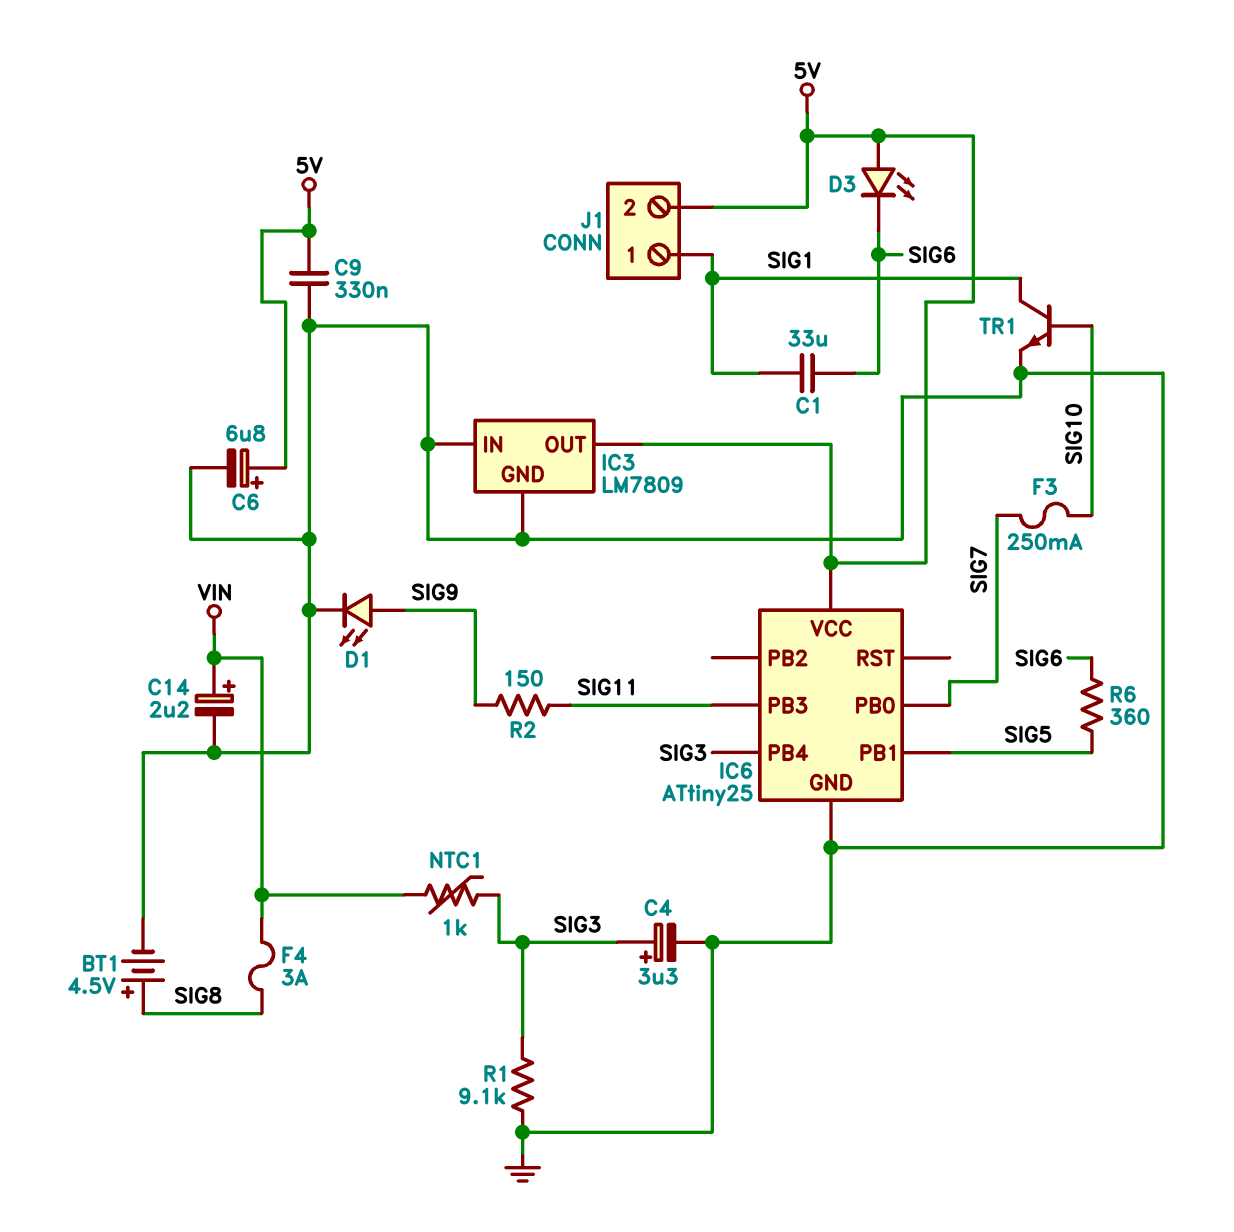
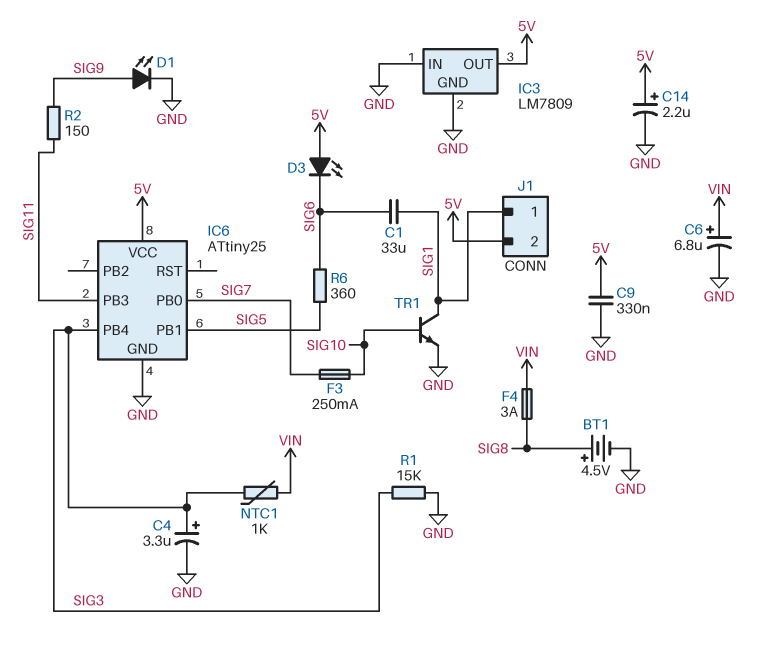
C6: 6.8uF (plus 5V, minus GND) -> 6.8uF (plus VIN, minus GND)
C14: 2.2uF (plus VIN, minus GND) -> 2.2uF (plus 5V, minus GND)
R1: 9.1k (GND, SIG3) -> 15k (GND, SIG3)

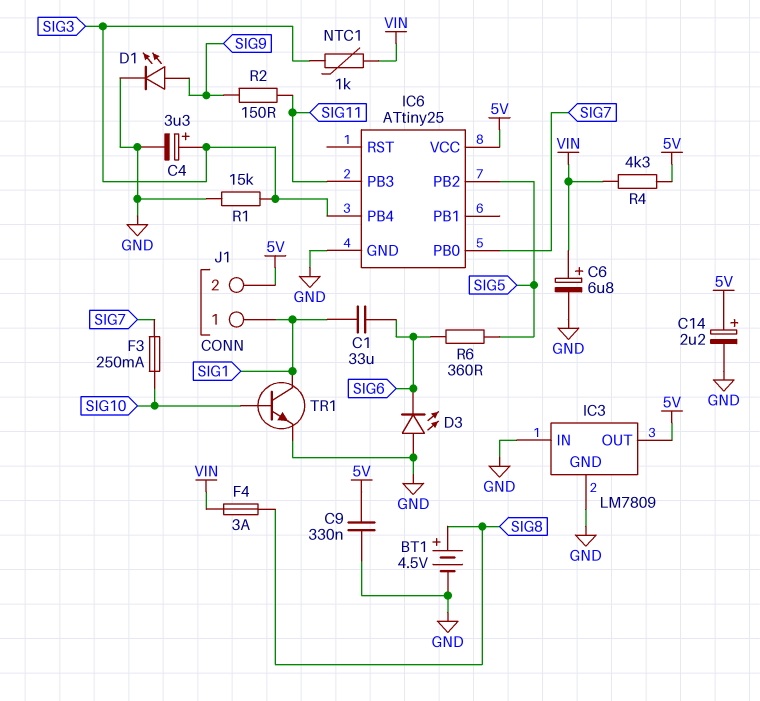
D3: LED (A 5V, K SIG6) -> LED (A GND, K SIG6)
IC6 pin PB1: SIG5 -> none
IC6 pin PB2: none -> SIG5
R4: none -> 4.3k (5V, VIN)

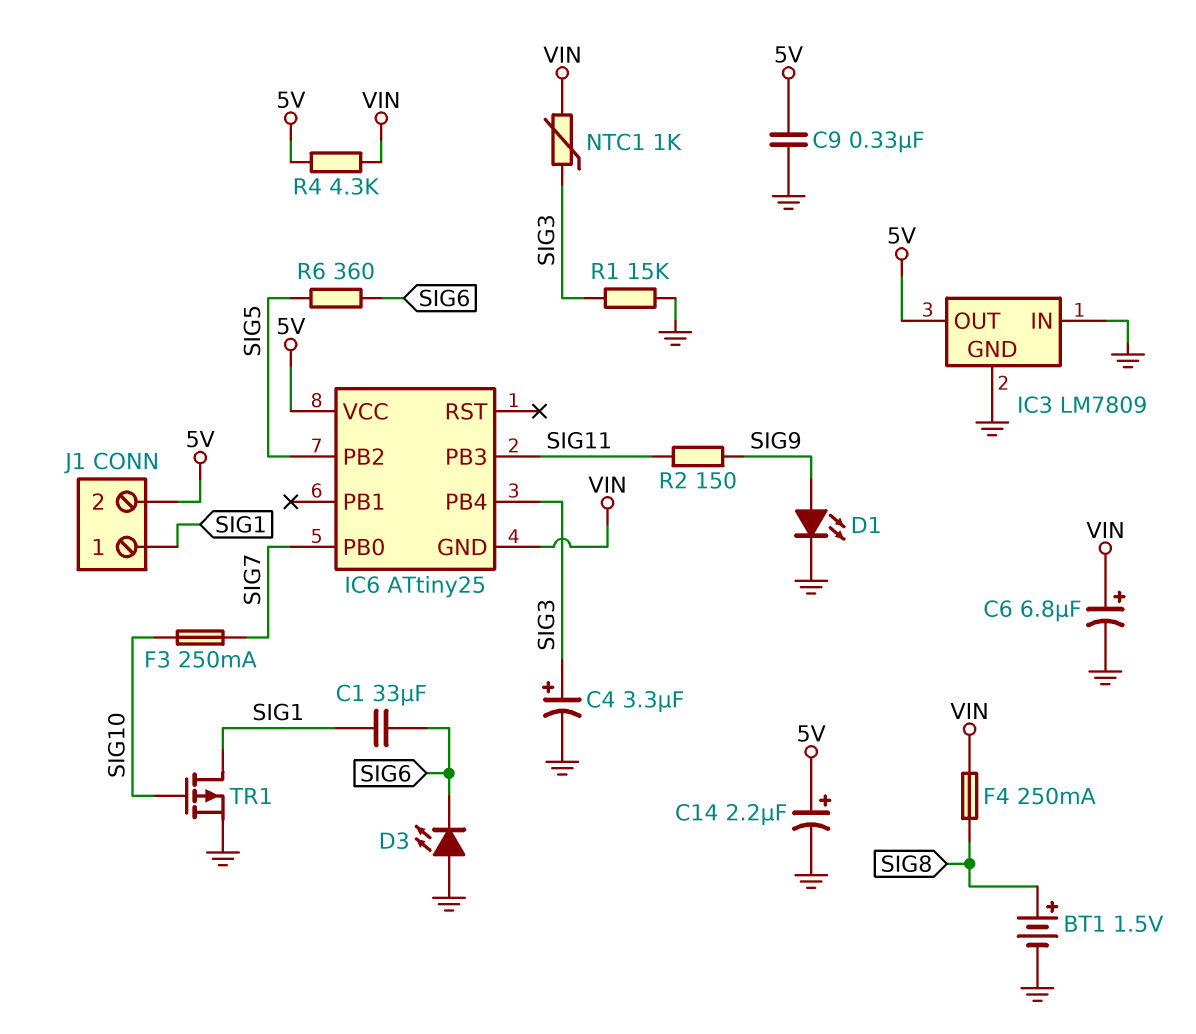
BT1: 4.5V (plus SIG8, minus GND) -> 1.5V (plus SIG8, minus GND)
F4: 3A (SIG8, VIN) -> 250mA (SIG8, VIN)
IC6 pin GND: GND -> VIN
TR1: NPN (B SIG10, C SIG1, E GND) -> PMOS (G SIG10, D SIG1, S GND)

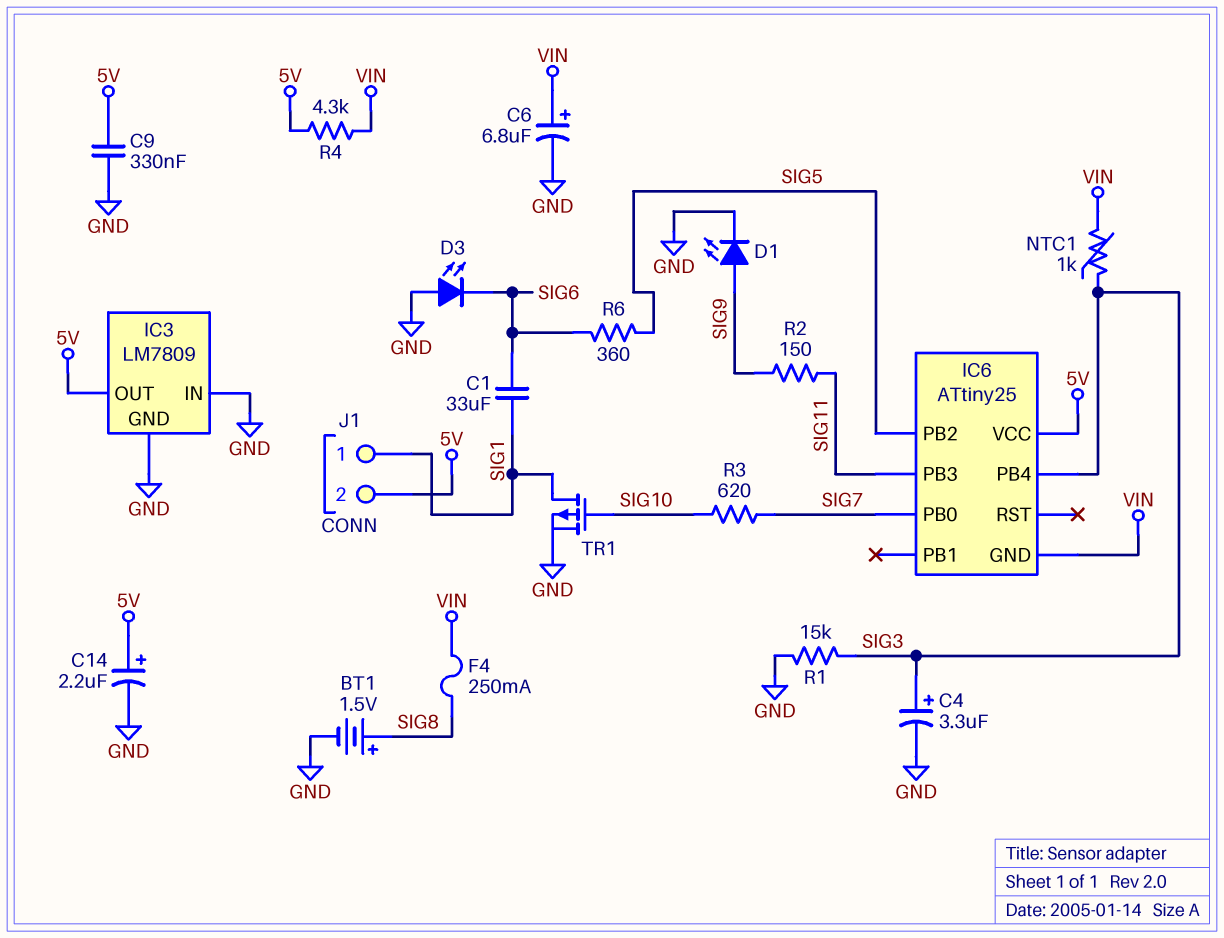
F3: 250mA (SIG7, SIG10) -> none
R3: none -> 620 (SIG7, SIG10)

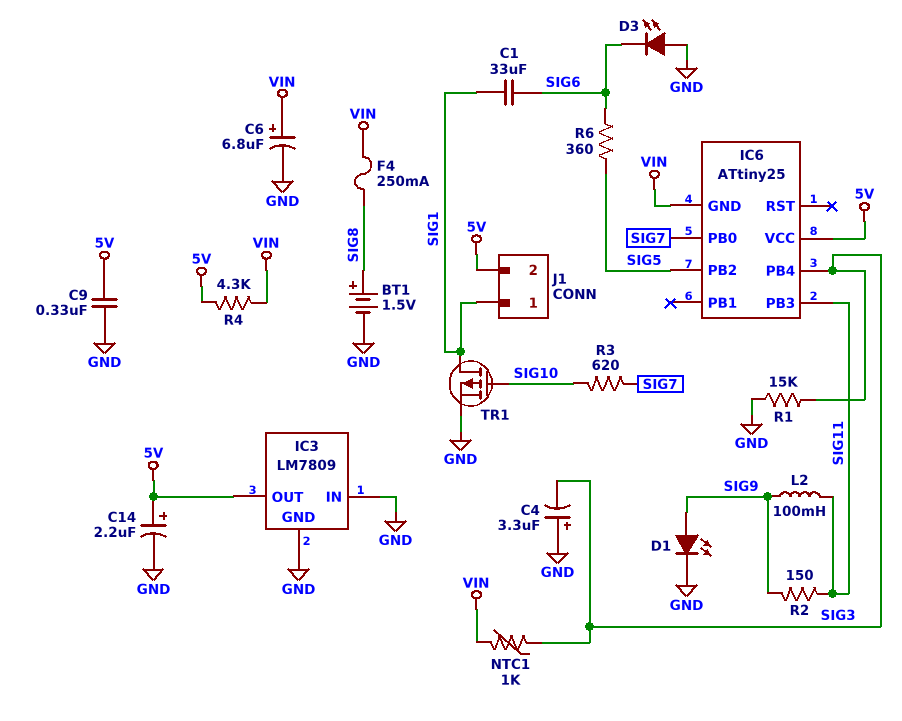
C4: 3.3uF (plus SIG3, minus GND) -> 3.3uF (plus GND, minus SIG3)
L2: none -> 100mH (SIG9, SIG11)

